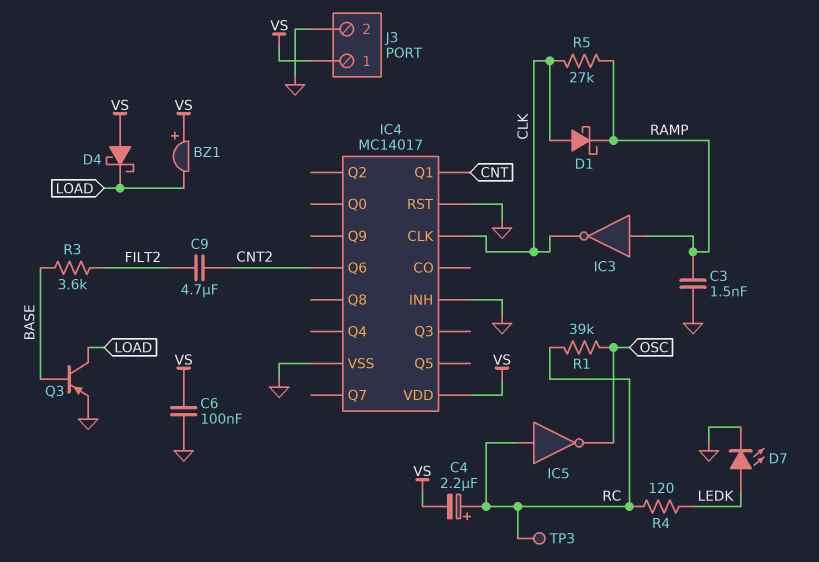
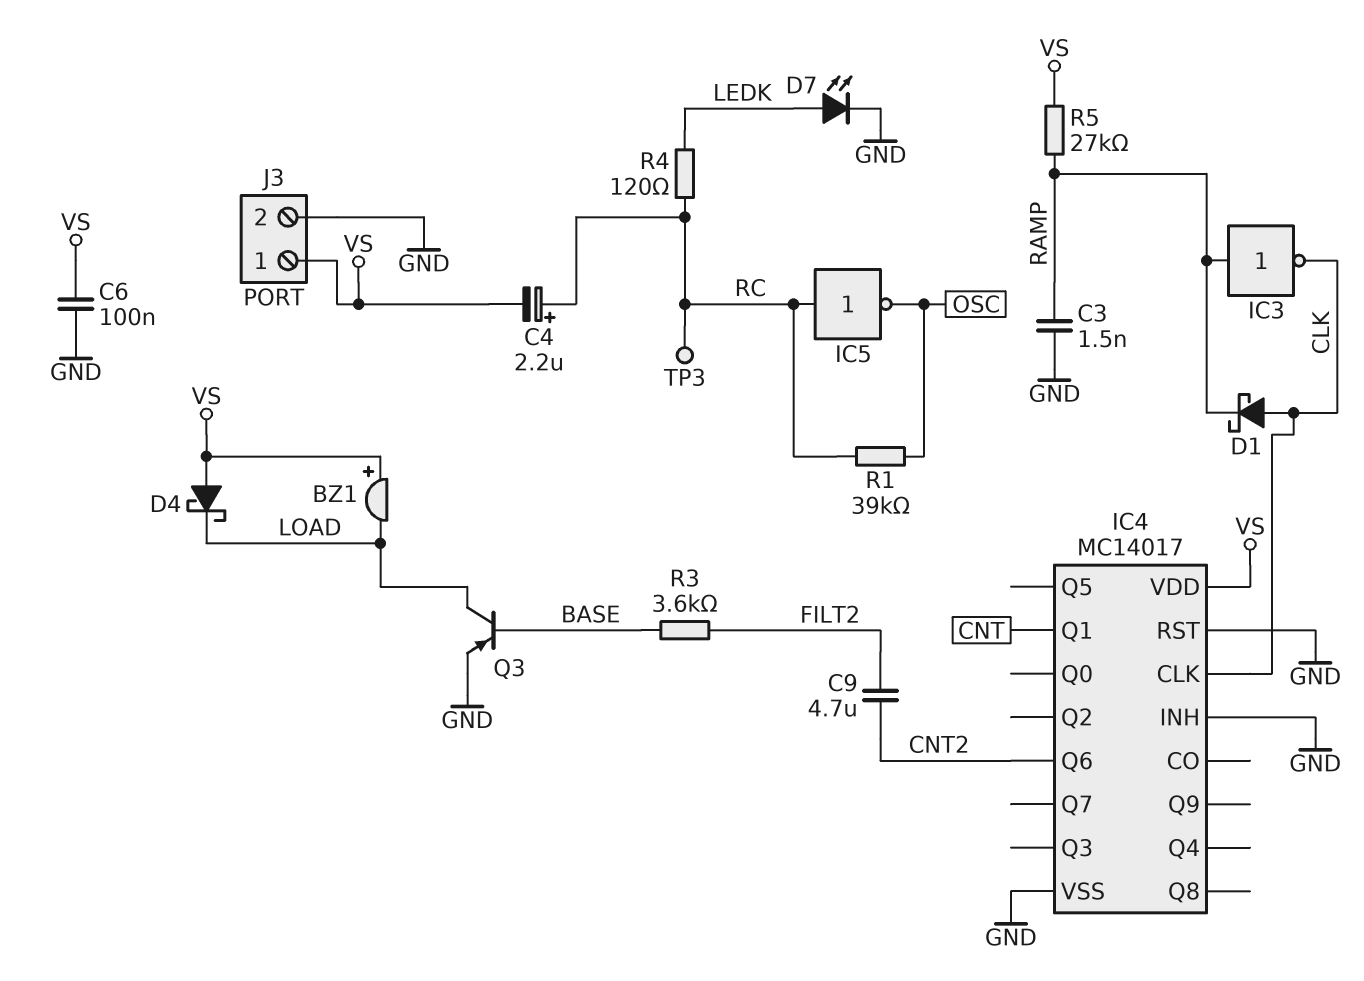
R5: 27k (CLK, RAMP) -> 27k (RAMP, VS)

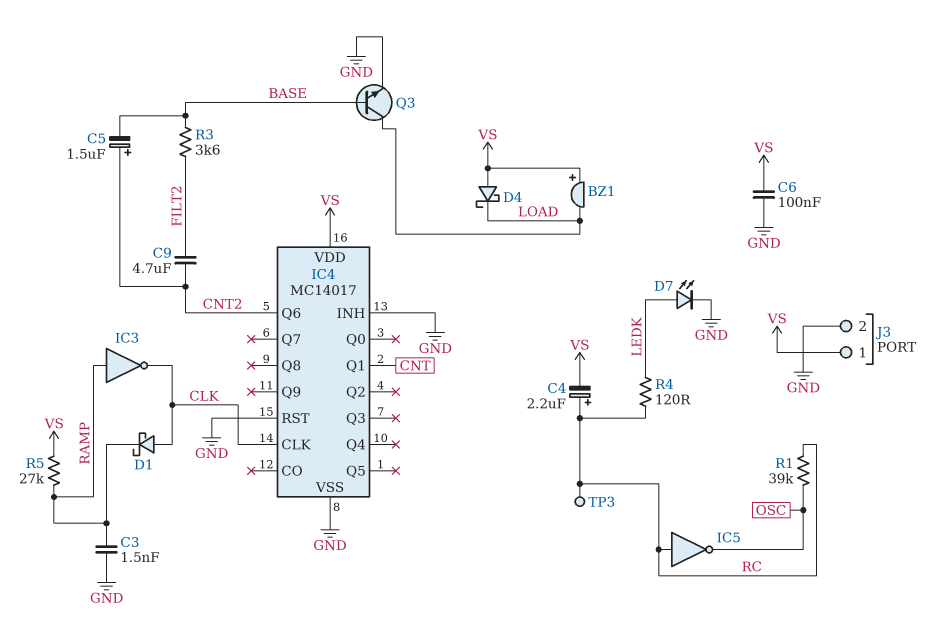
C5: none -> 1.5uF (plus CNT2, minus BASE)
Q3: PNP (B BASE, C LOAD, E GND) -> NPN (B BASE, C LOAD, E GND)

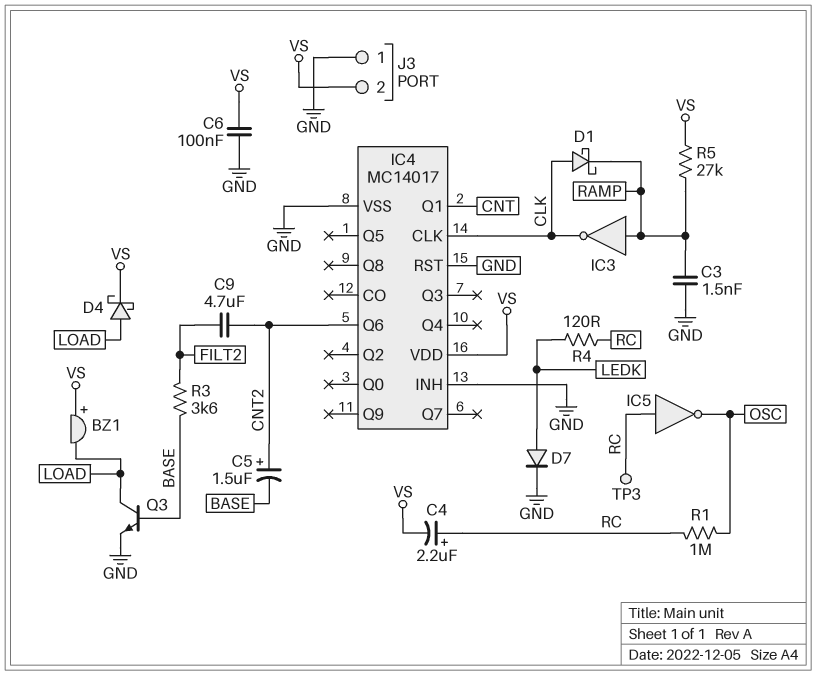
D4: schottky (A VS, K LOAD) -> schottky (A LOAD, K VS)
D7: LED (A LEDK, K GND) -> diode (A LEDK, K GND)
J3 pin 1: VS -> GND
J3 pin 2: GND -> VS
R1: 39k (OSC, RC) -> 1M (OSC, RC)

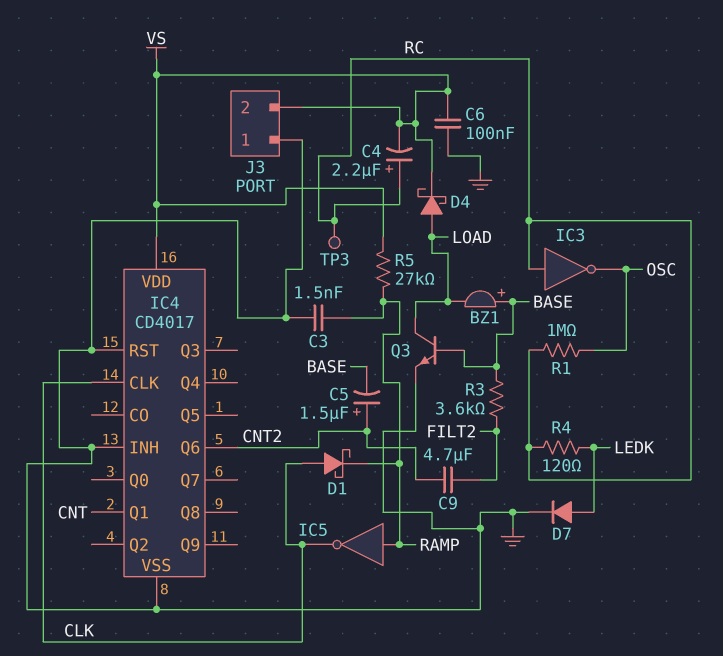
BZ1: buzzer (plus VS, minus LOAD) -> buzzer (plus BASE, minus LOAD)
IC3: NOT (in RAMP, out CLK) -> NOT (in RC, out OSC)
IC4: MC14017 -> CD4017
IC5: NOT (in RC, out OSC) -> NOT (in RAMP, out CLK)

